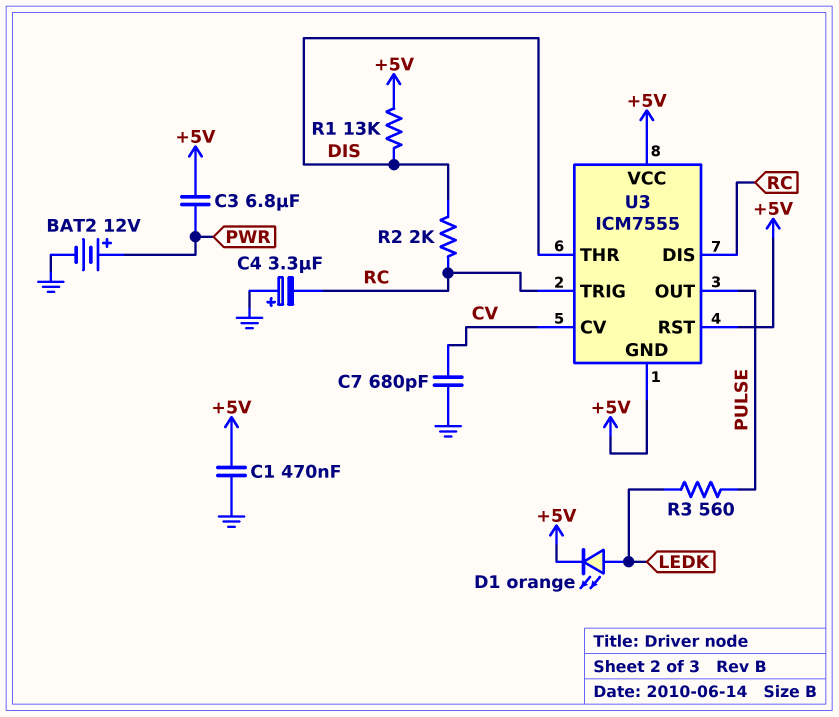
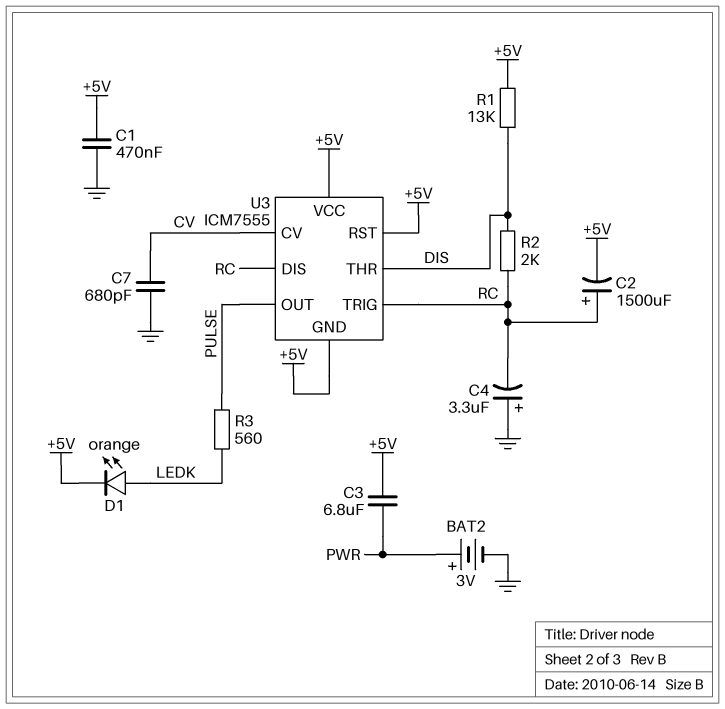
BAT2: 12V (plus PWR, minus GND) -> 3V (plus PWR, minus GND)
C2: none -> 1500uF (plus RC, minus +5V)

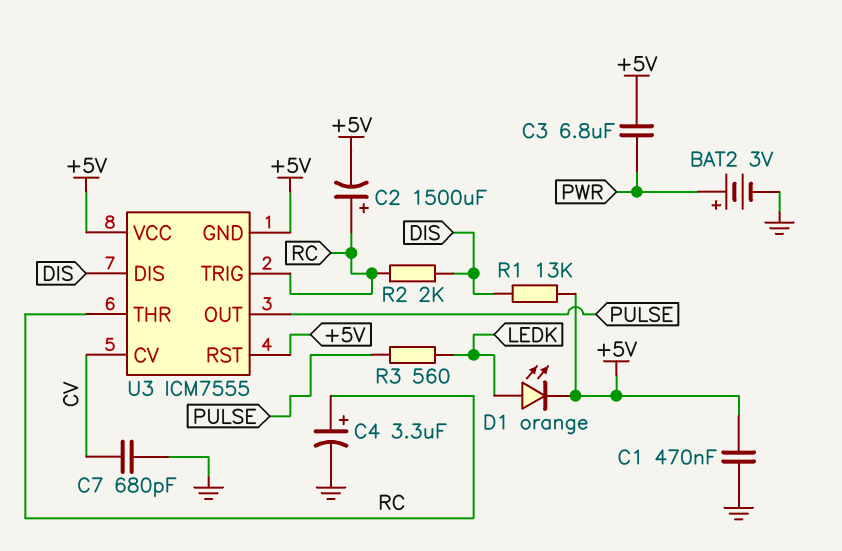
C4: 3.3uF (plus GND, minus RC) -> 3.3uF (plus RC, minus GND)
U3 pin DIS: RC -> DIS
U3 pin THR: DIS -> RC

